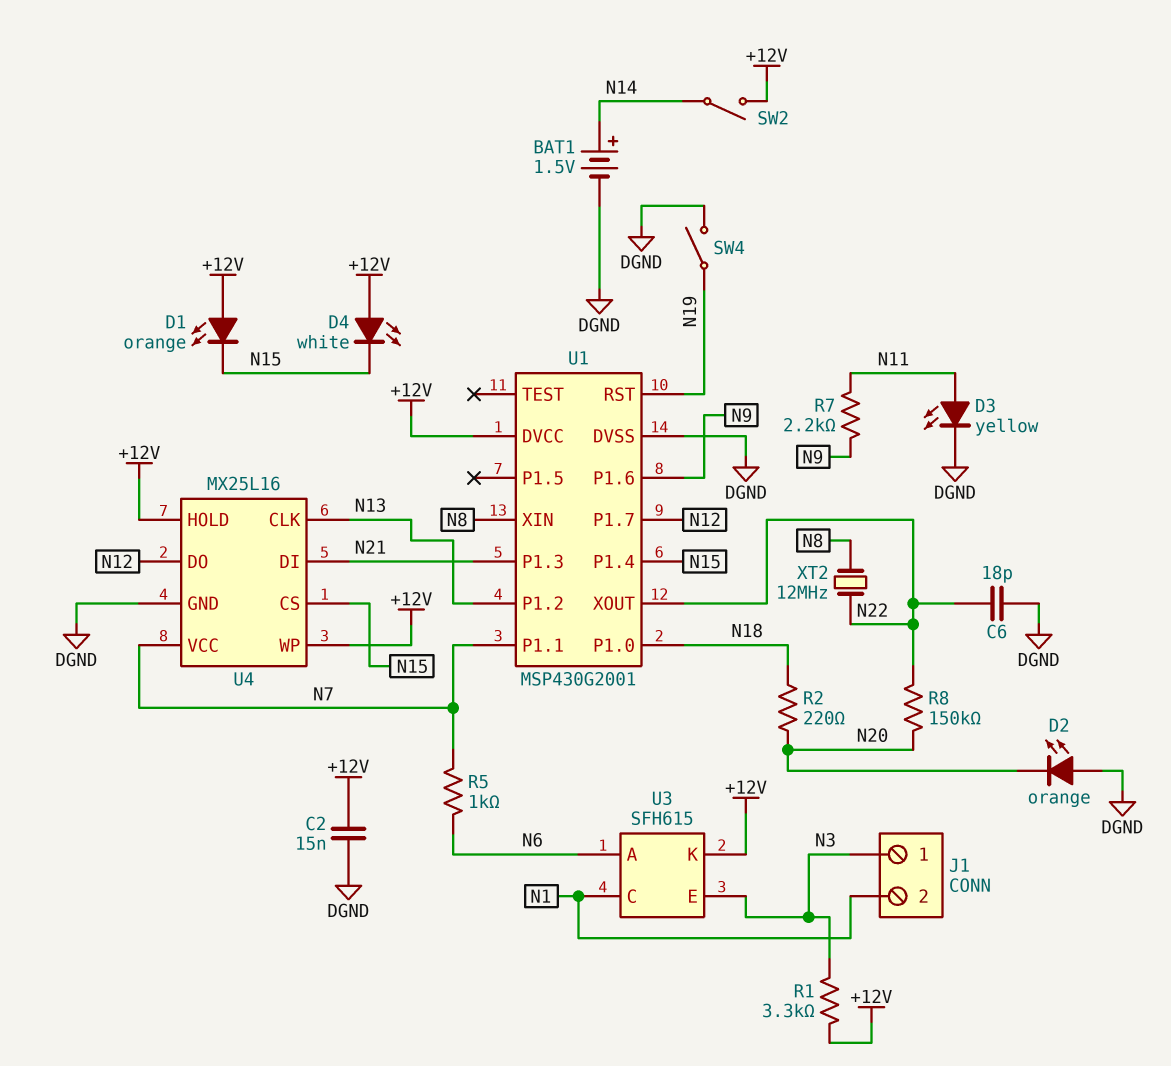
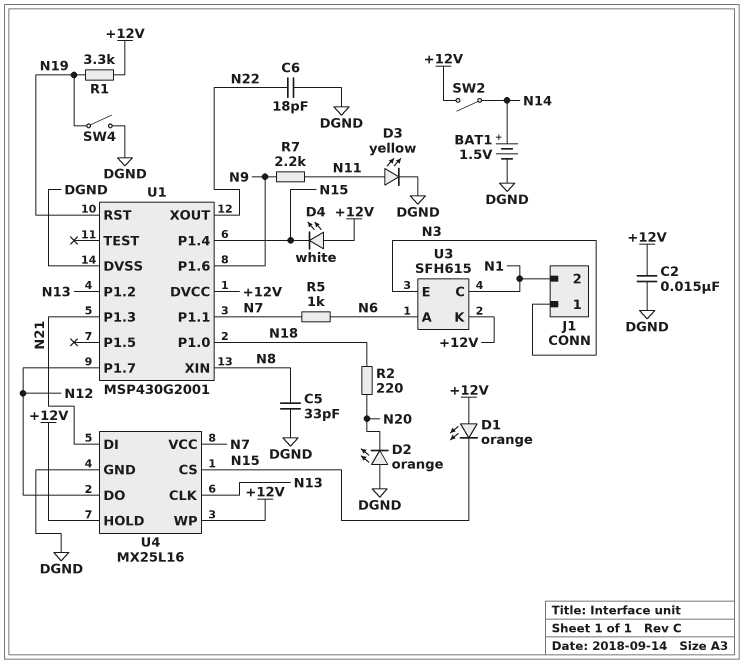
C5: none -> 33pF (DGND, N8)
R1: 3.3k (+12V, N3) -> 3.3k (+12V, N19)
R8: 150k (N20, N22) -> none
XT2: 12MHz (N8, N22) -> none

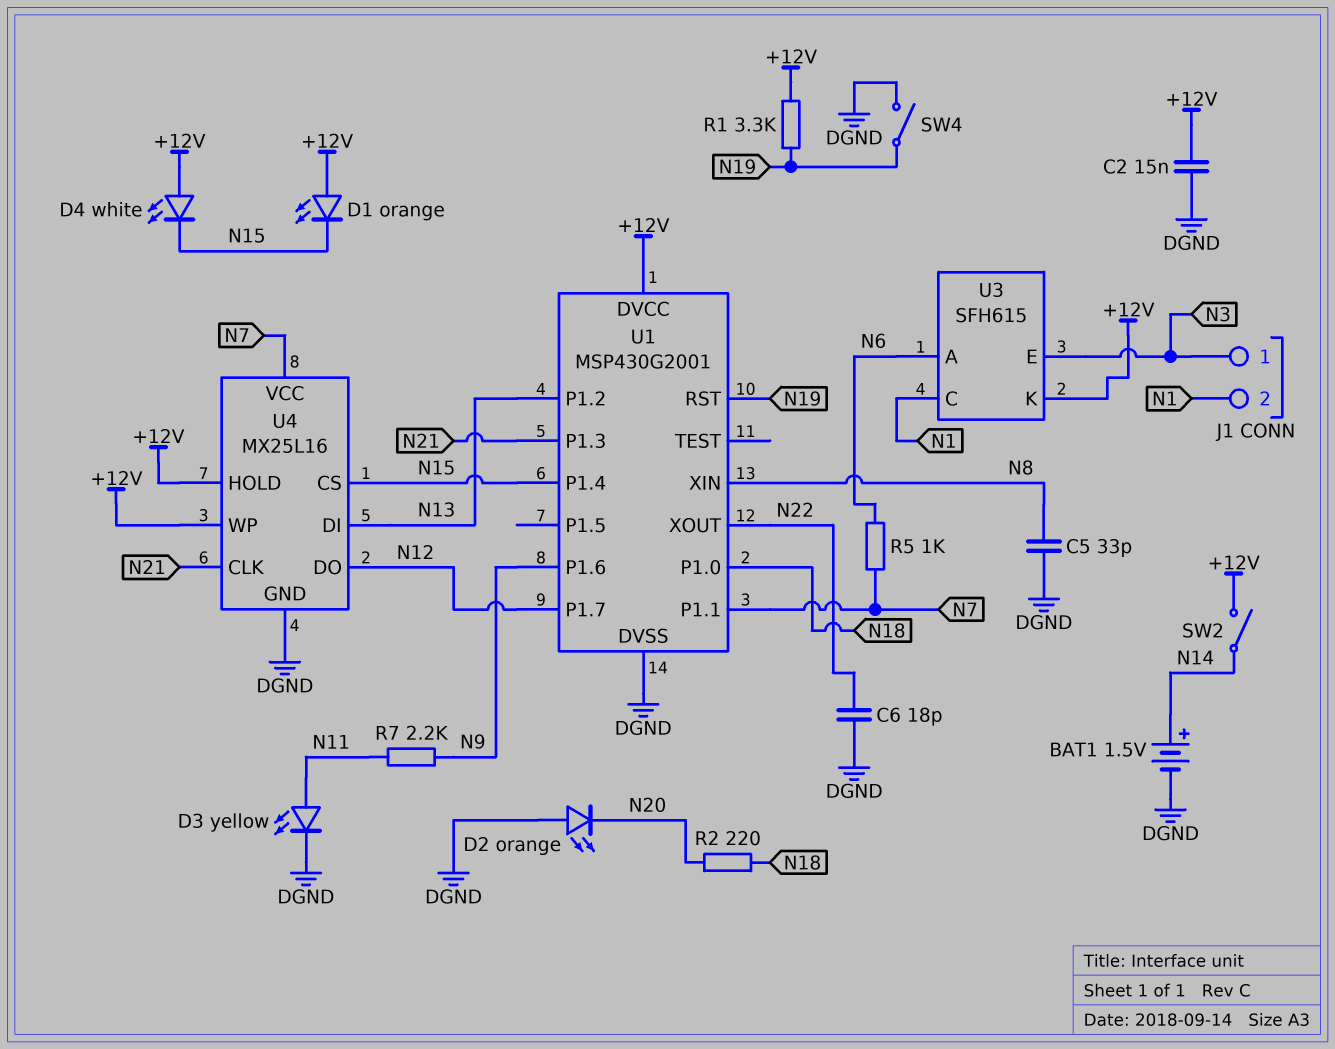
U4 pin CLK: N13 -> N21
U4 pin DI: N21 -> N13

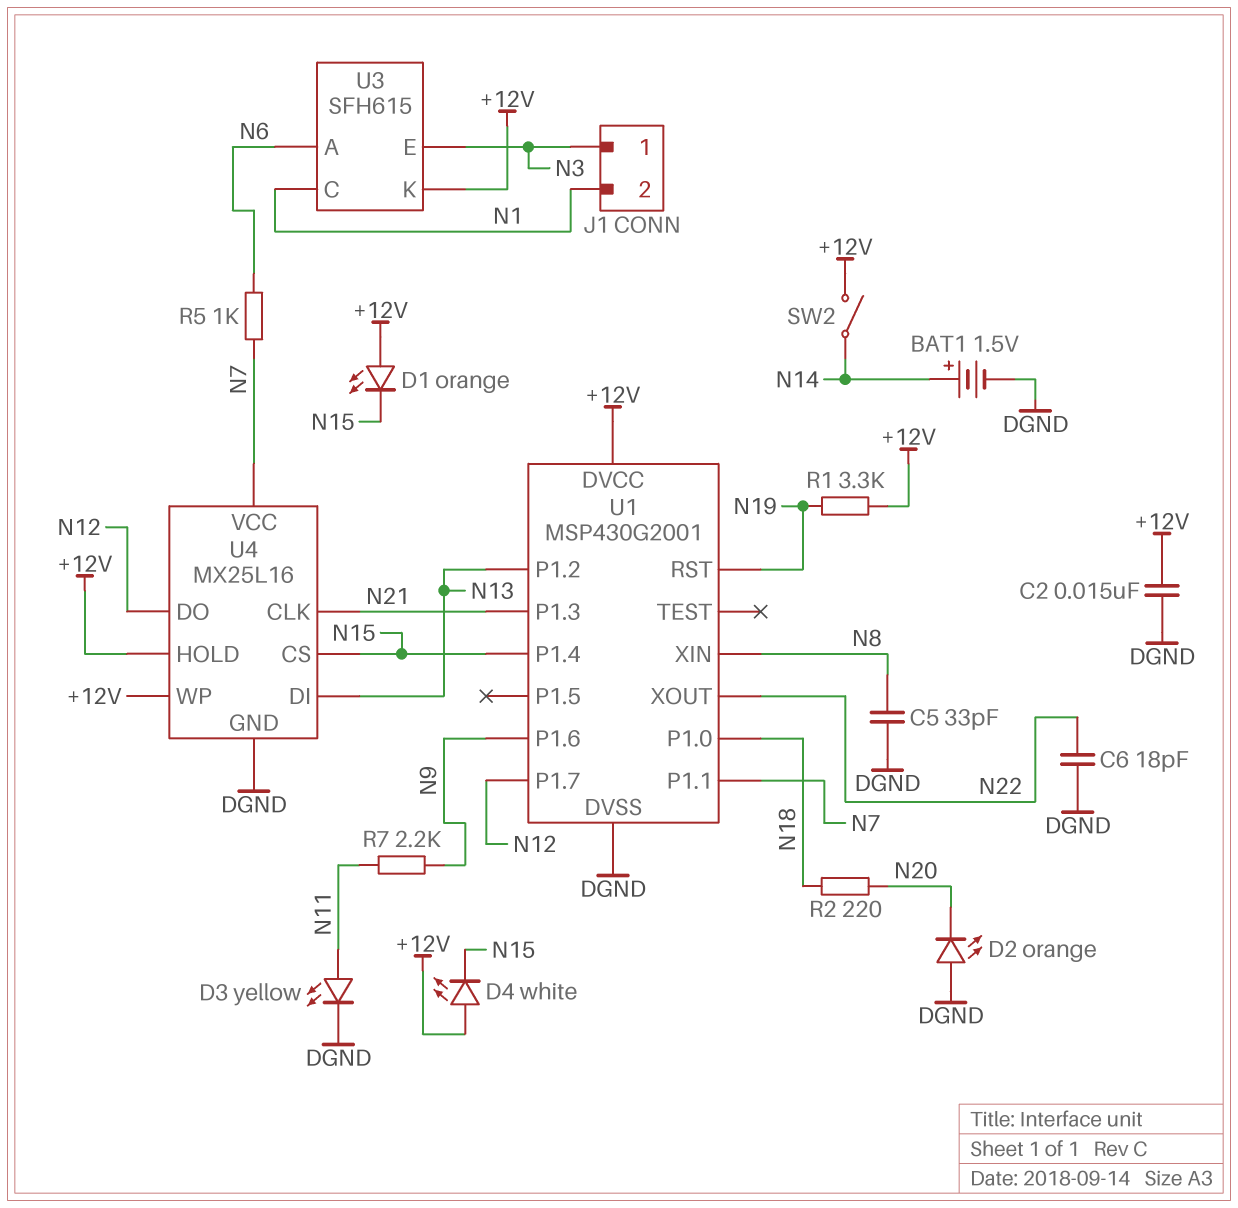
SW4: switch (DGND, N19) -> none

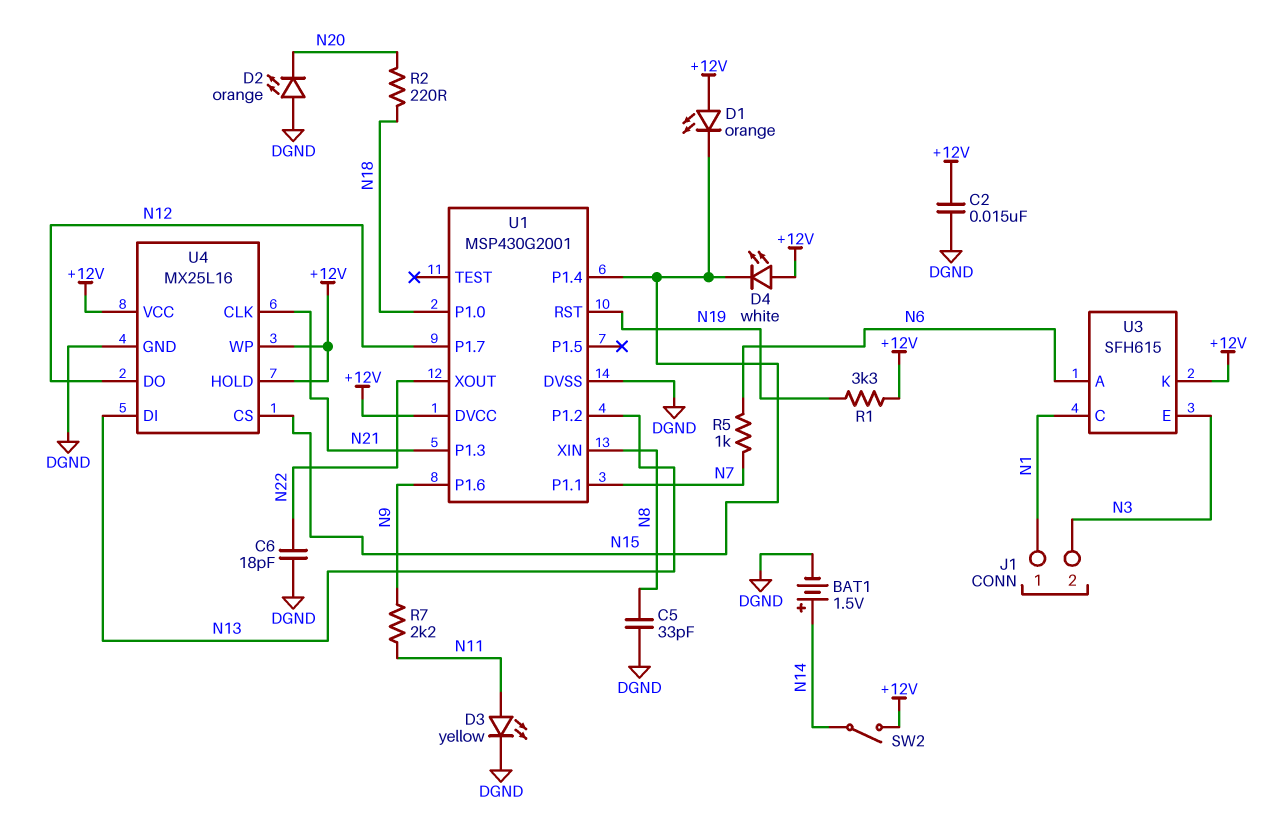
J1 pin 1: N3 -> N1
J1 pin 2: N1 -> N3
U4 pin VCC: N7 -> +12V

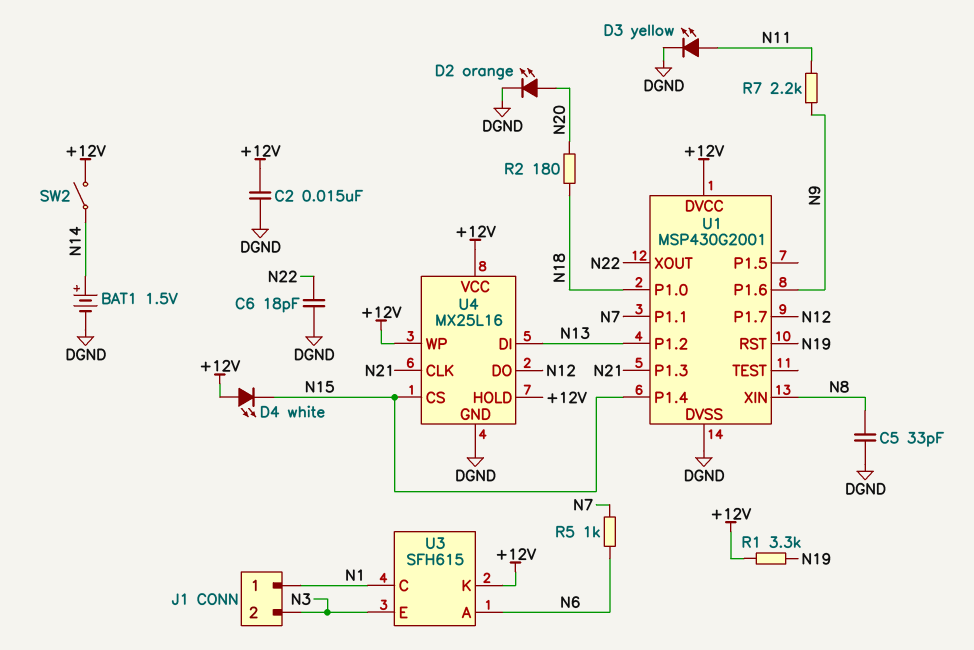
D1: LED orange (A +12V, K N15) -> none
D2: LED orange (A DGND, K N20) -> LED orange (A N20, K DGND)
R2: 220 (N18, N20) -> 180 (N18, N20)

